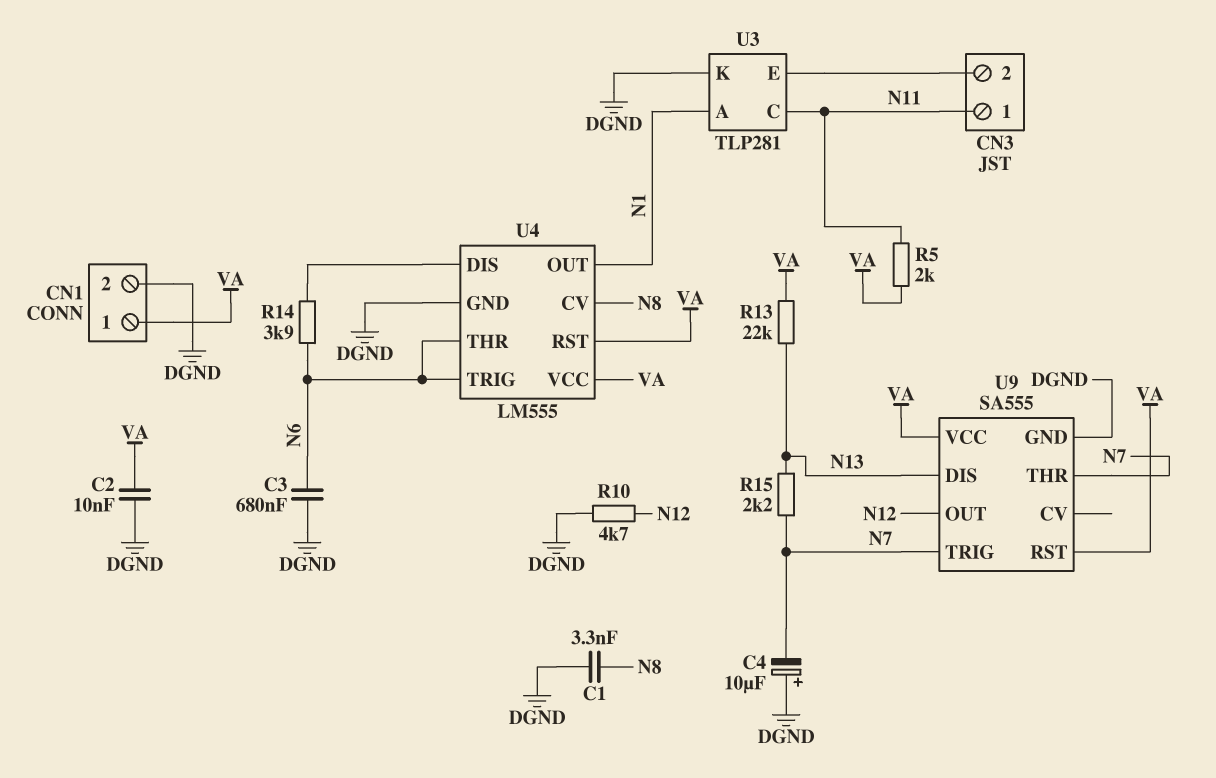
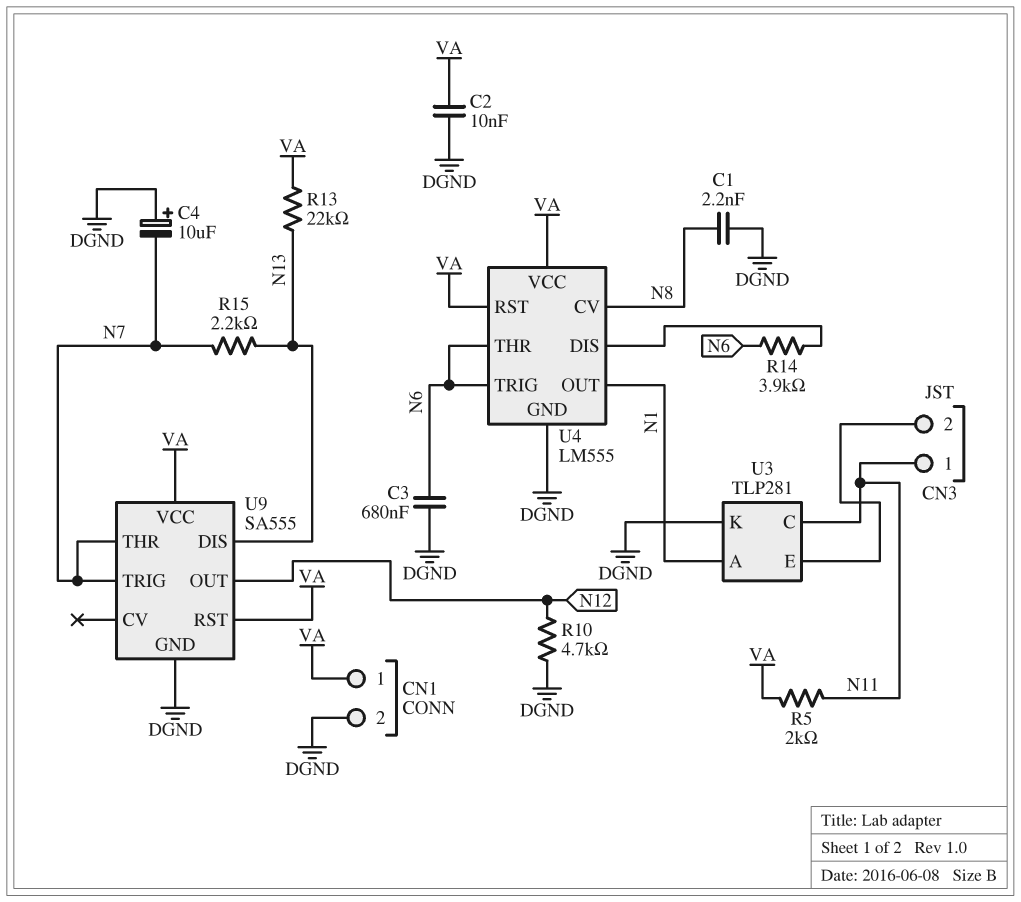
C1: 3.3nF (DGND, N8) -> 2.2nF (DGND, N8)

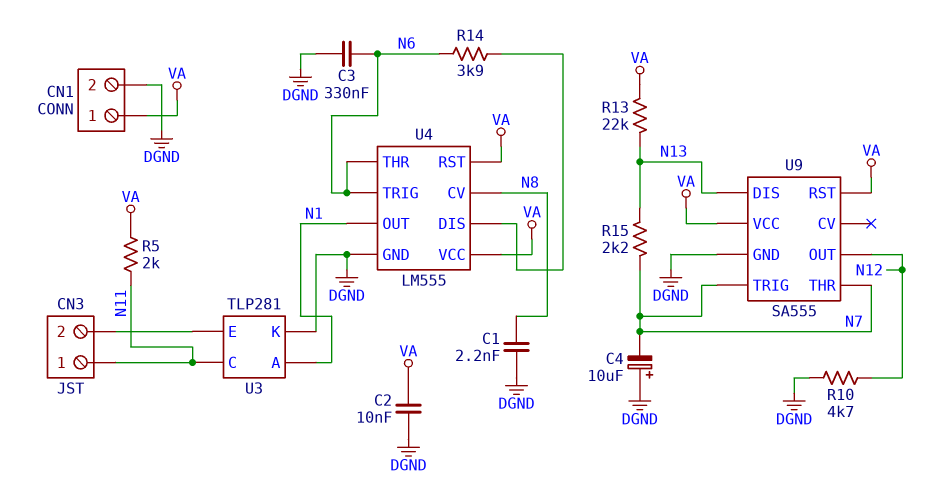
C3: 680nF (DGND, N6) -> 330nF (DGND, N6)

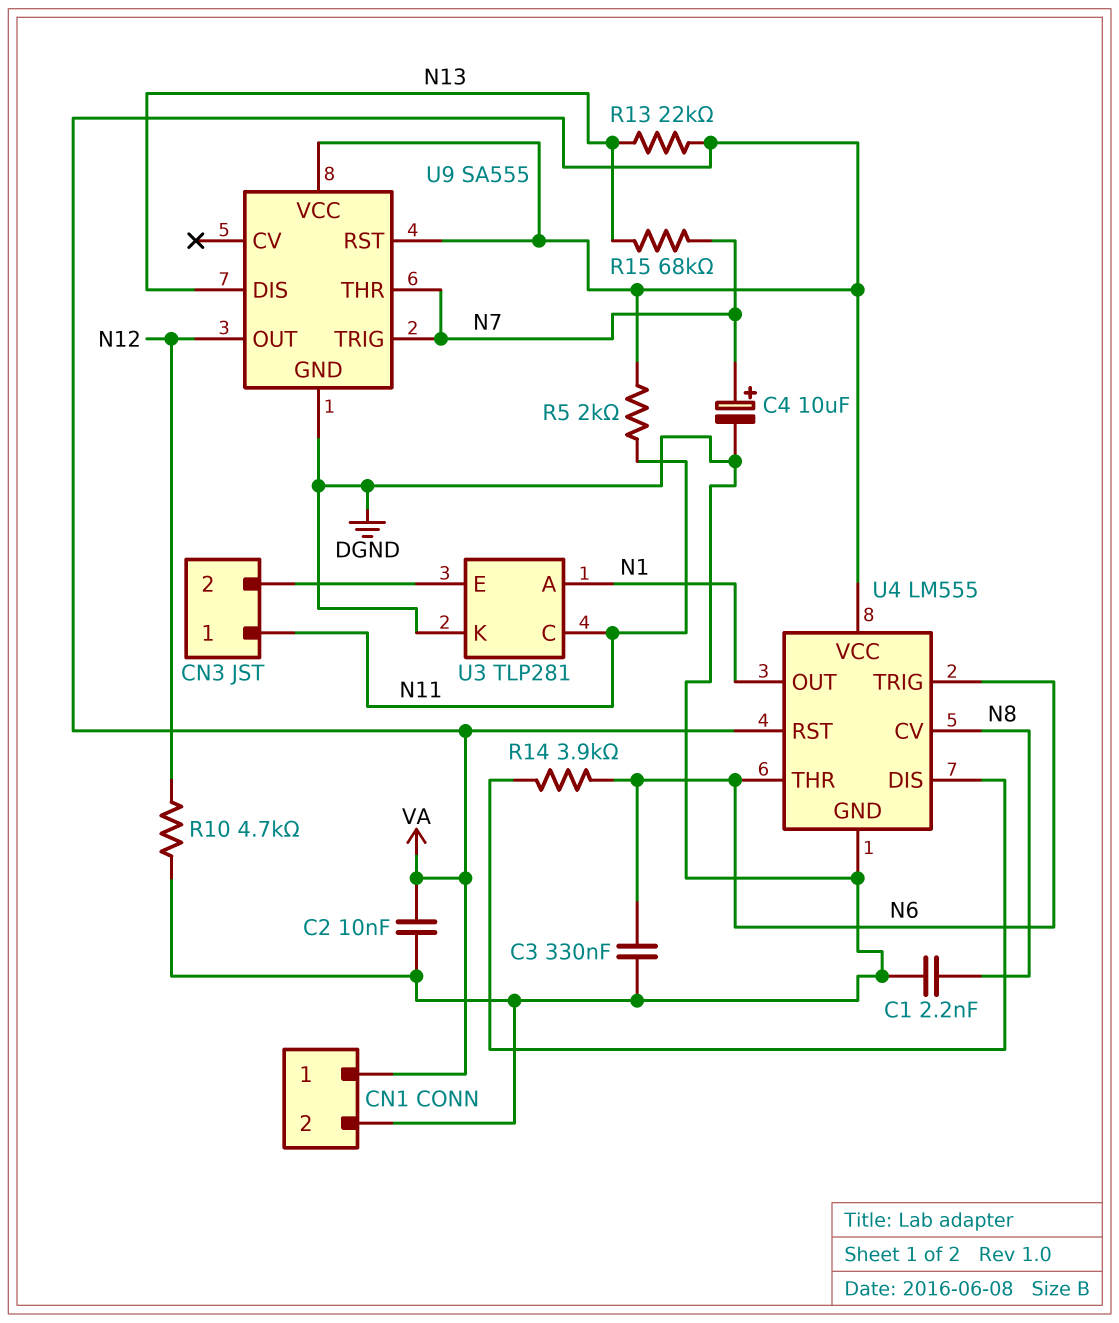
C4: 10uF (plus DGND, minus N7) -> 10uF (plus N7, minus DGND)
R15: 2.2k (N7, N13) -> 68k (N7, N13)

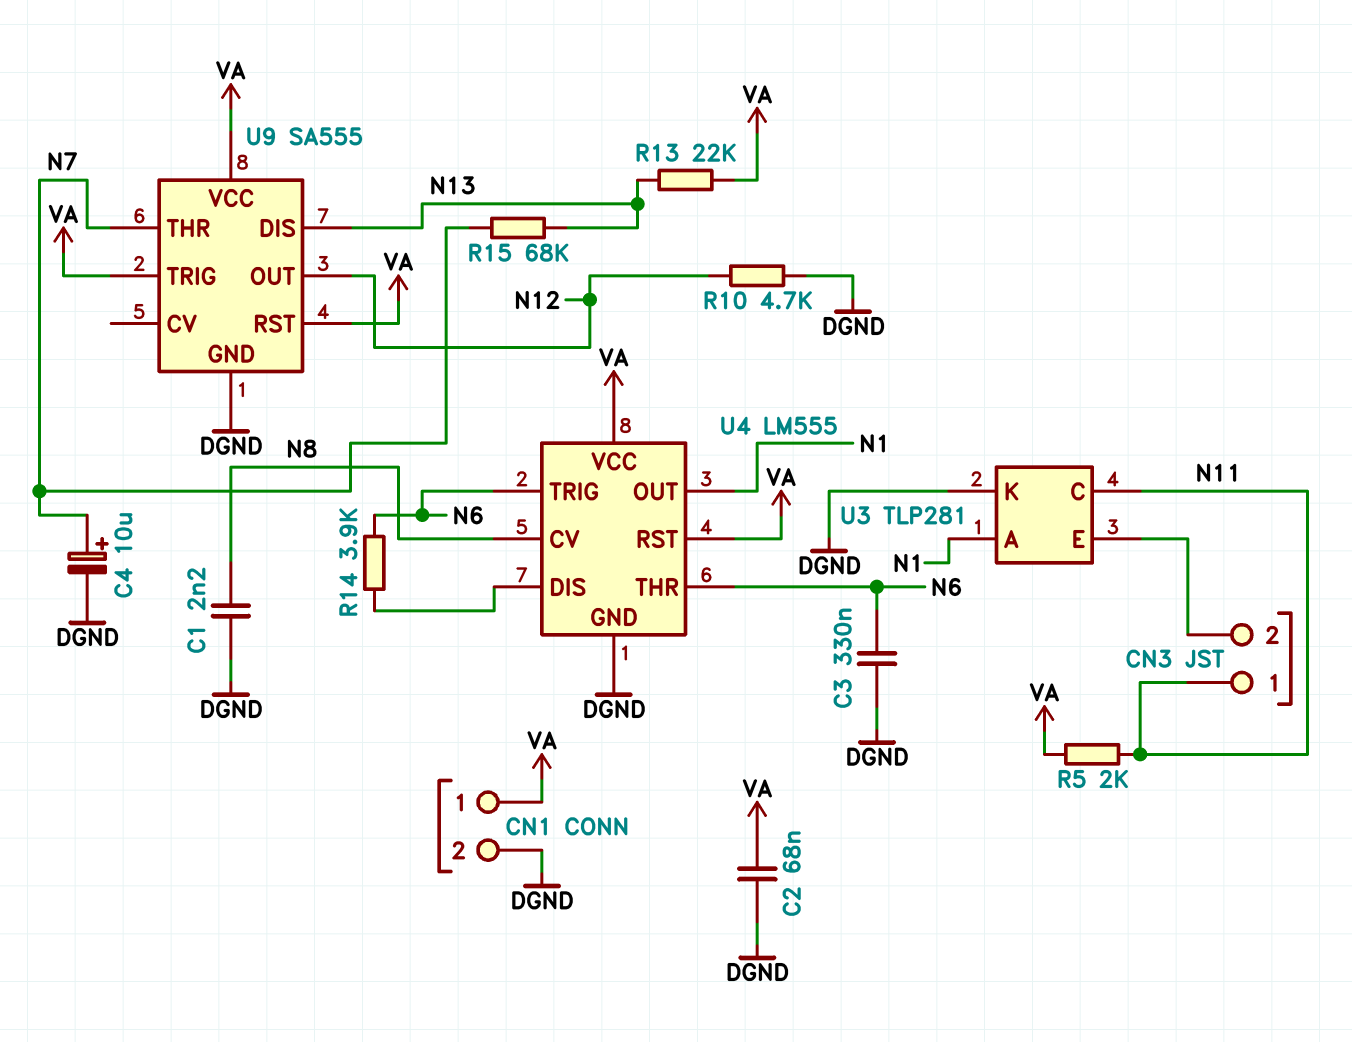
C2: 10nF (DGND, VA) -> 68nF (DGND, VA)
U9 pin TRIG: N7 -> VA

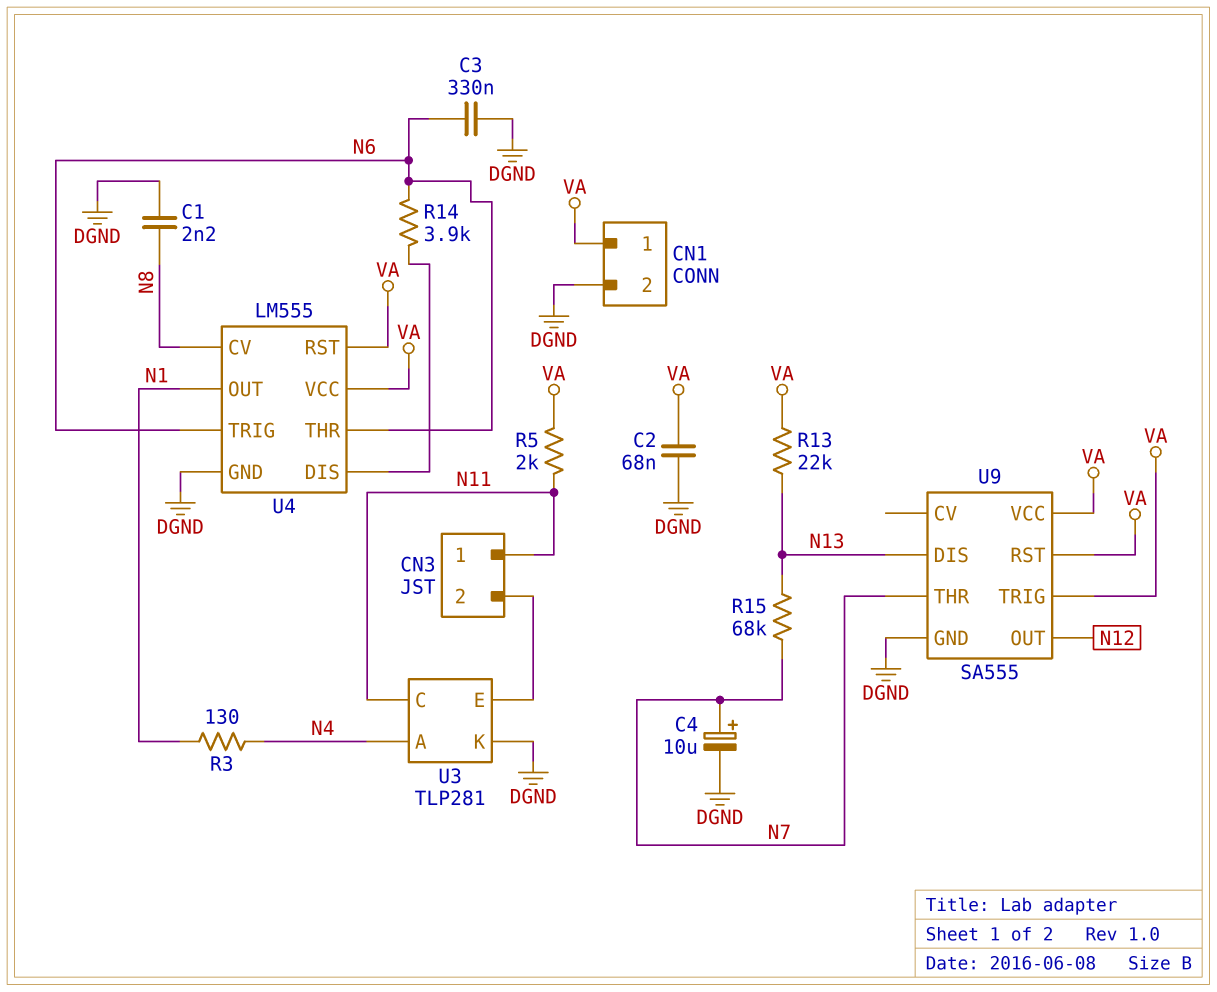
R3: none -> 130 (N1, N4)
R10: 4.7k (DGND, N12) -> none
U3 pin A: N1 -> N4

